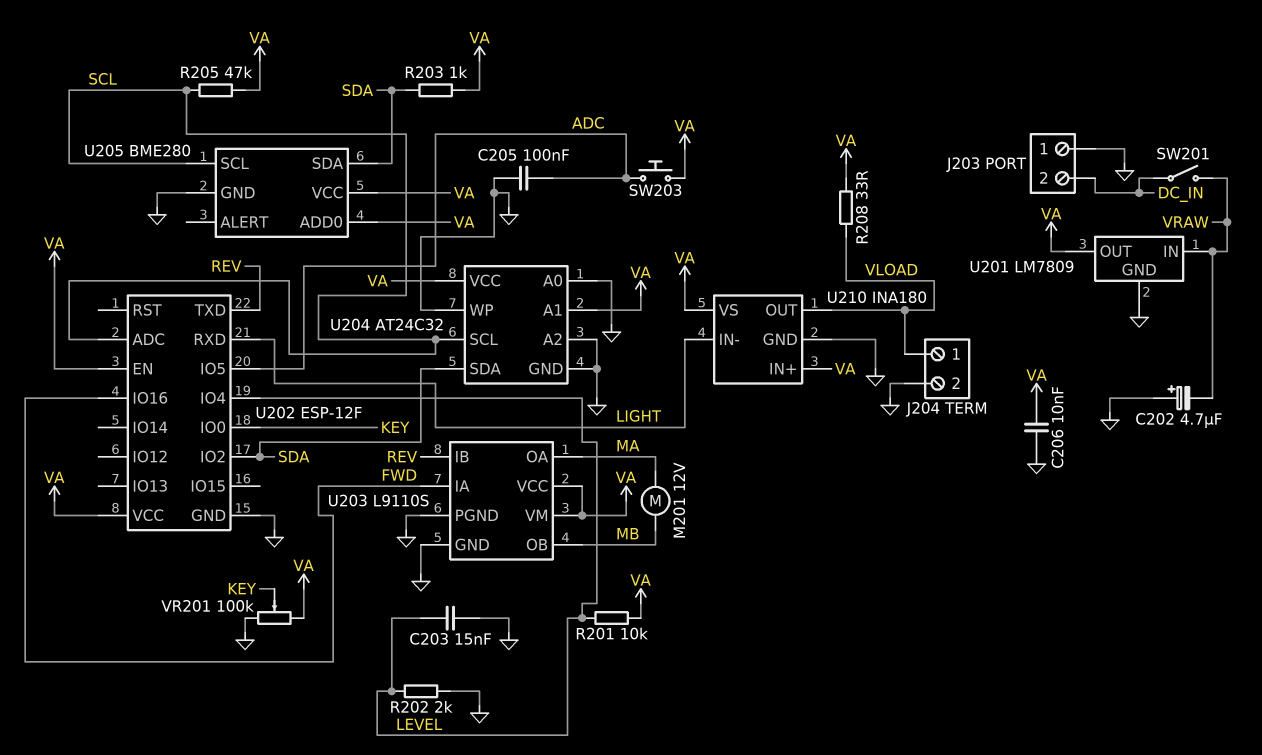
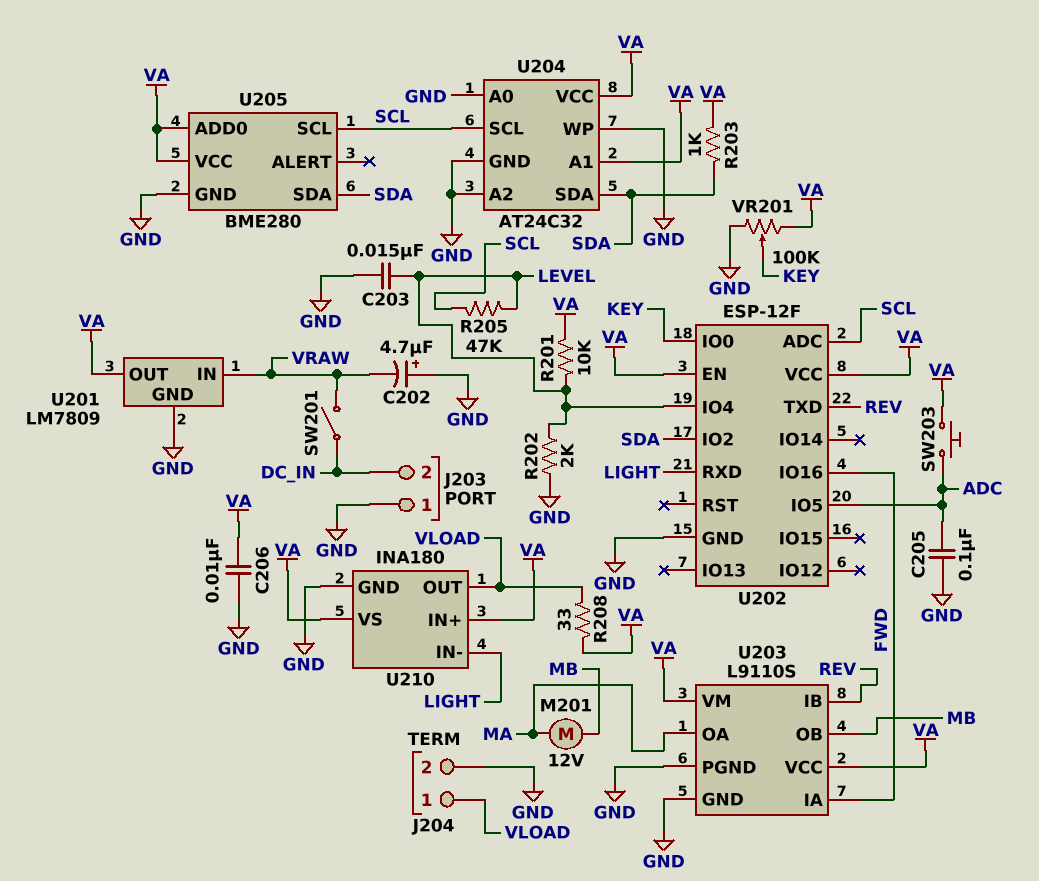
R205: 47k (SCL, VA) -> 47k (LEVEL, SCL)

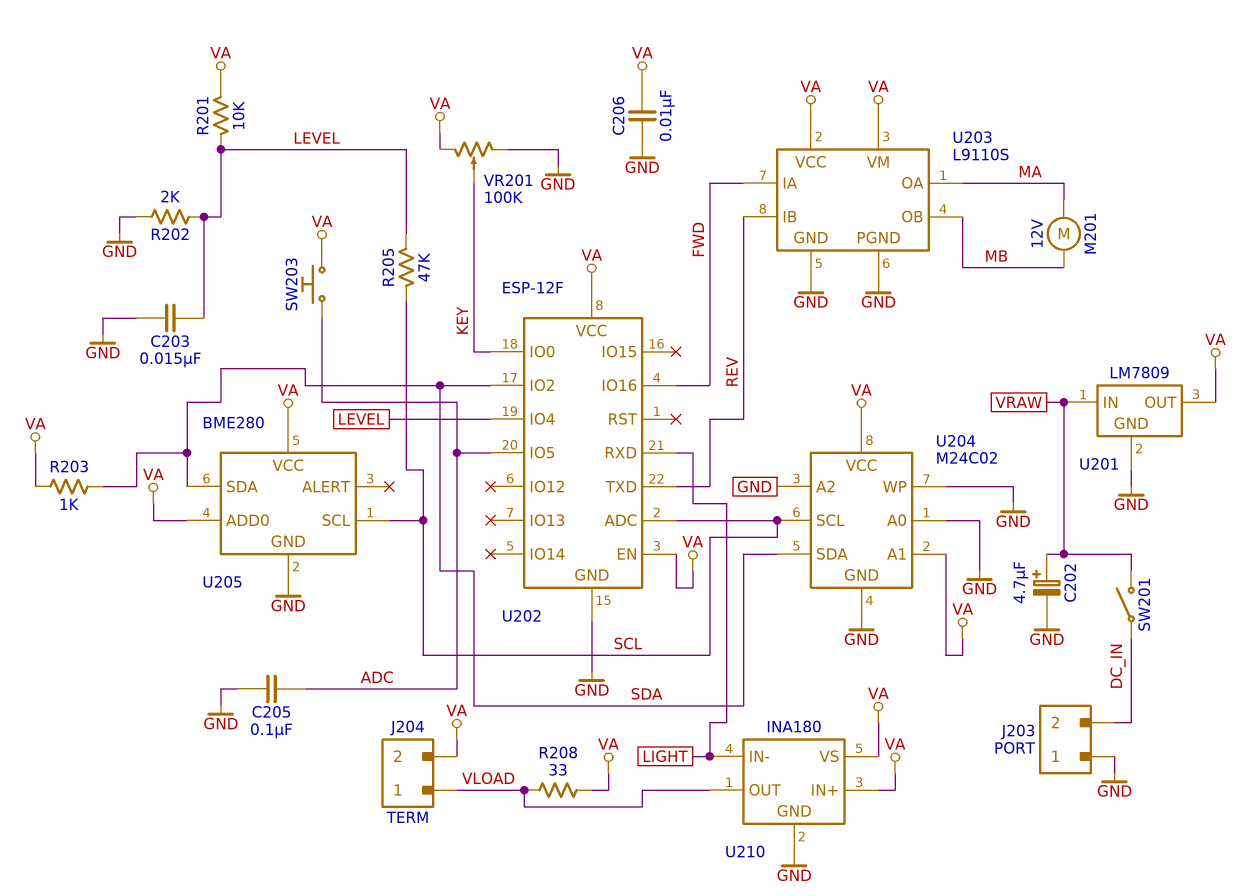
C202: 4.7uF (plus GND, minus VRAW) -> 4.7uF (plus VRAW, minus GND)
J204 pin 2: GND -> VA
U204: AT24C32 -> M24C02

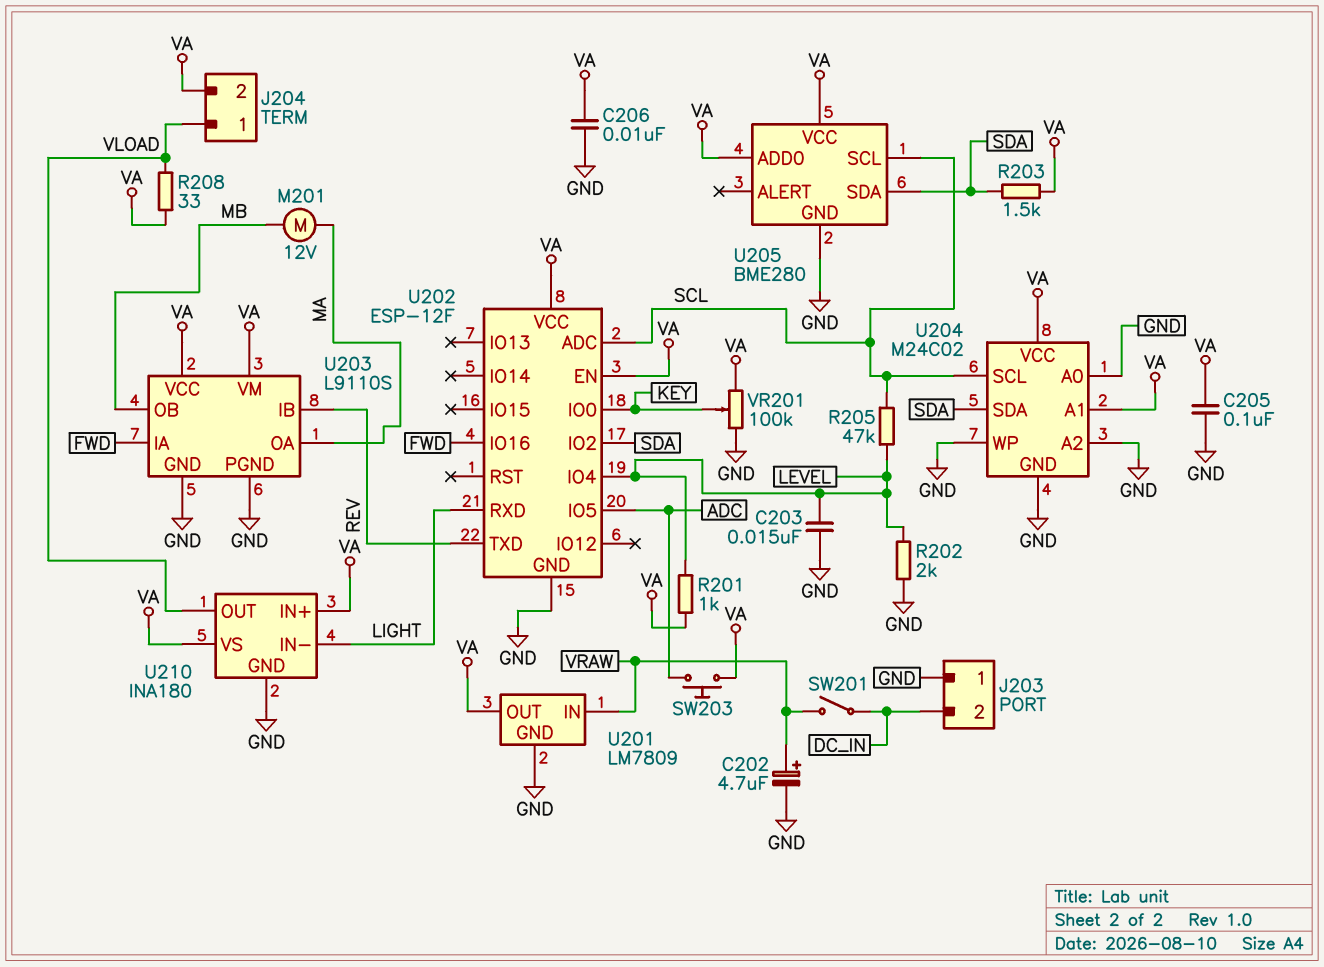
C205: 100nF (ADC, GND) -> 100nF (GND, VA)
R201: 10k (LEVEL, VA) -> 1k (LEVEL, VA)
R203: 1k (SDA, VA) -> 1.5k (SDA, VA)

